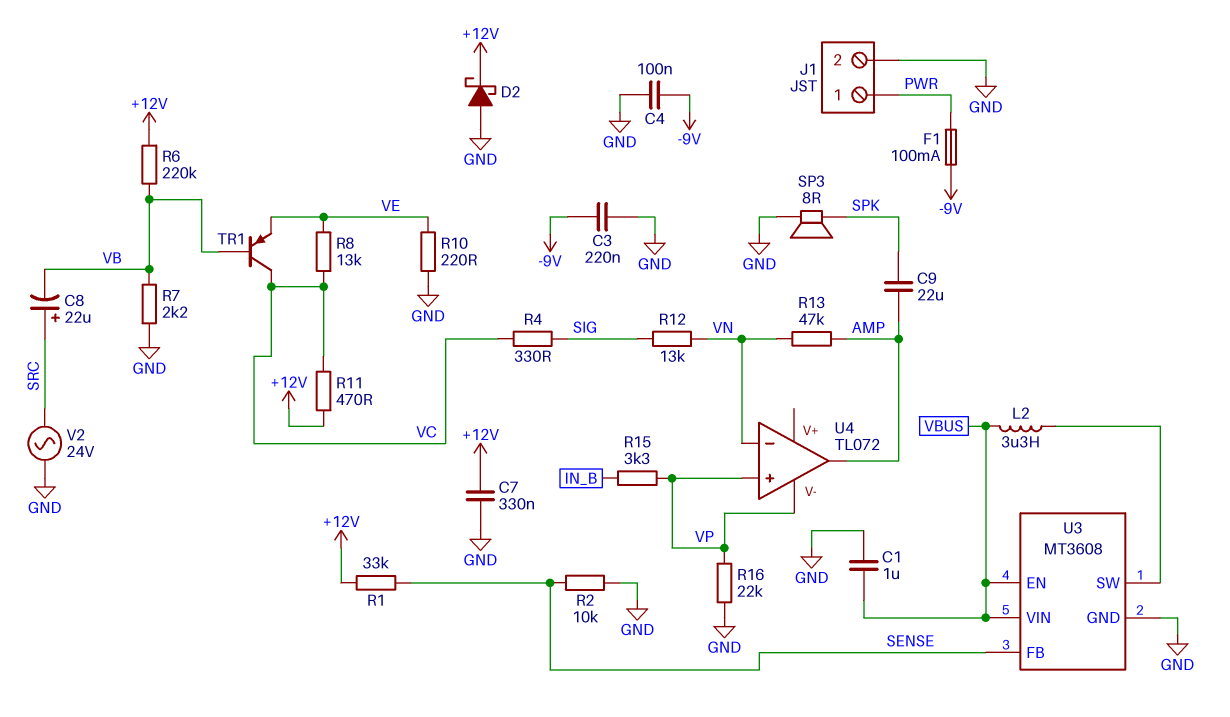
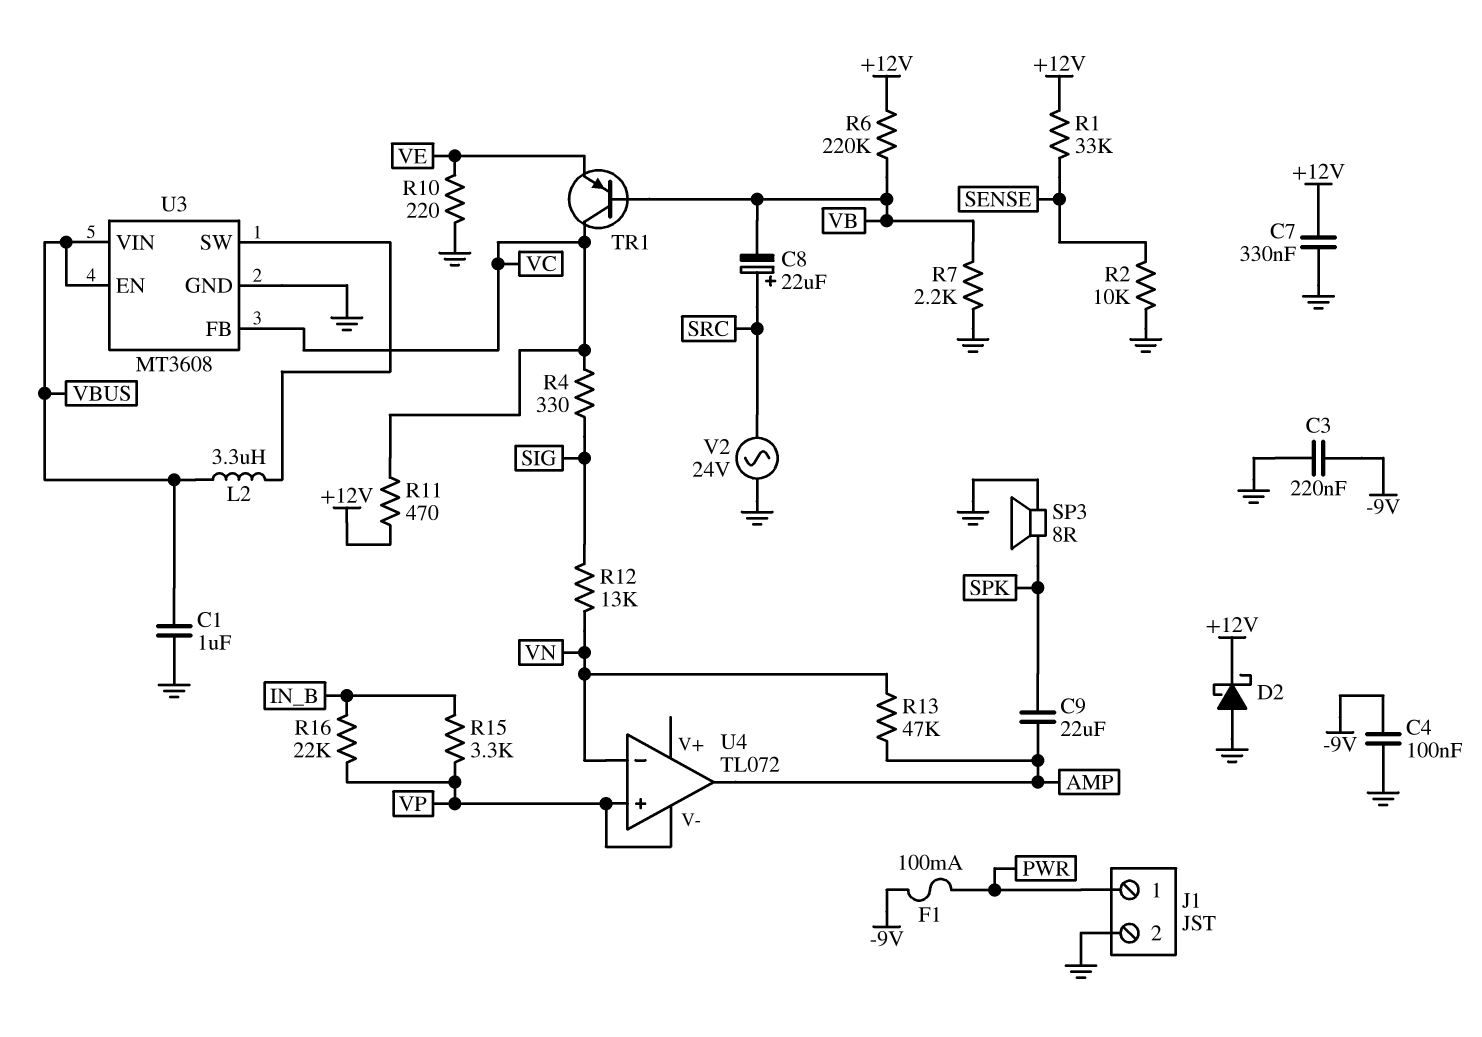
R8: 13k (VC, VE) -> none
R16: 22k (GND, VP) -> 22k (IN_B, VP)
U3 pin FB: SENSE -> VC

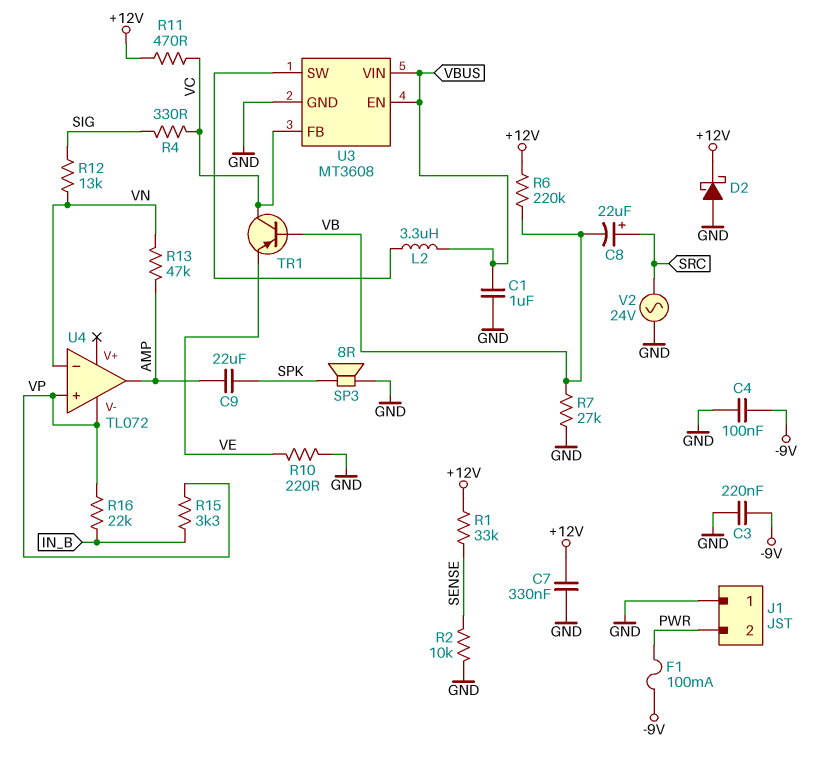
J1 pin 1: PWR -> GND
J1 pin 2: GND -> PWR
R7: 2.2k (GND, VB) -> 27k (GND, VB)

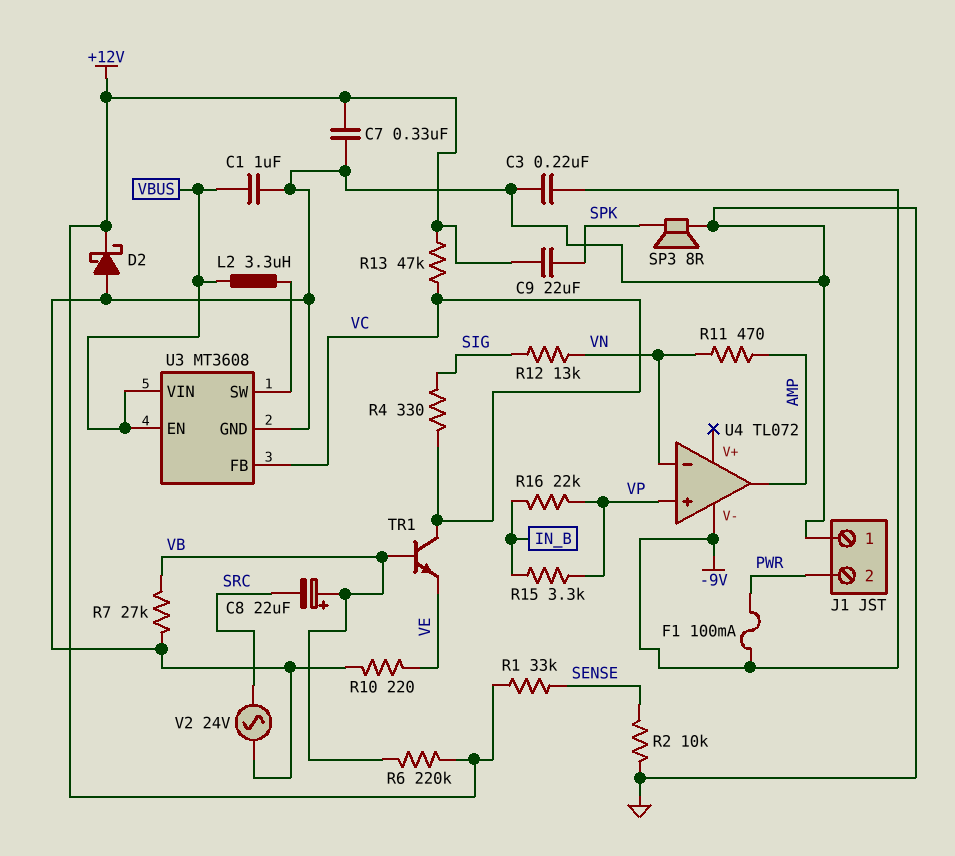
C4: 100nF (-9V, GND) -> none
C8: 22uF (plus SRC, minus VB) -> 22uF (plus VB, minus SRC)
C9: 22uF (AMP, SPK) -> 22uF (+12V, SPK)
R11: 470 (+12V, VC) -> 470 (AMP, VN)
R13: 47k (AMP, VN) -> 47k (+12V, VC)
TR1: PNP (B VB, C VC, E VE) -> NPN (B VB, C VC, E VE)
U4 pin V-: VP -> -9V

